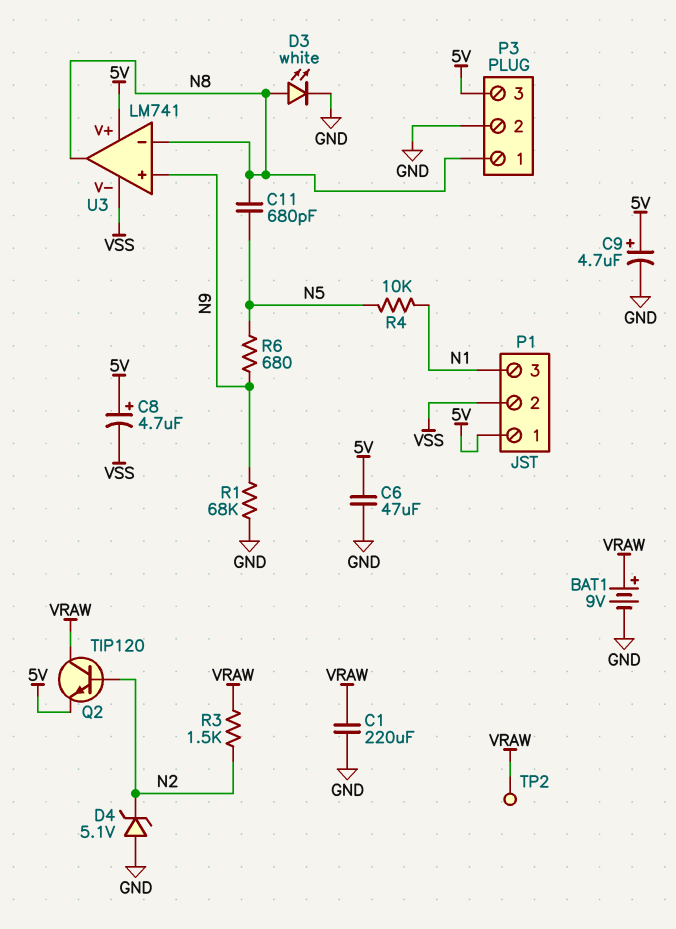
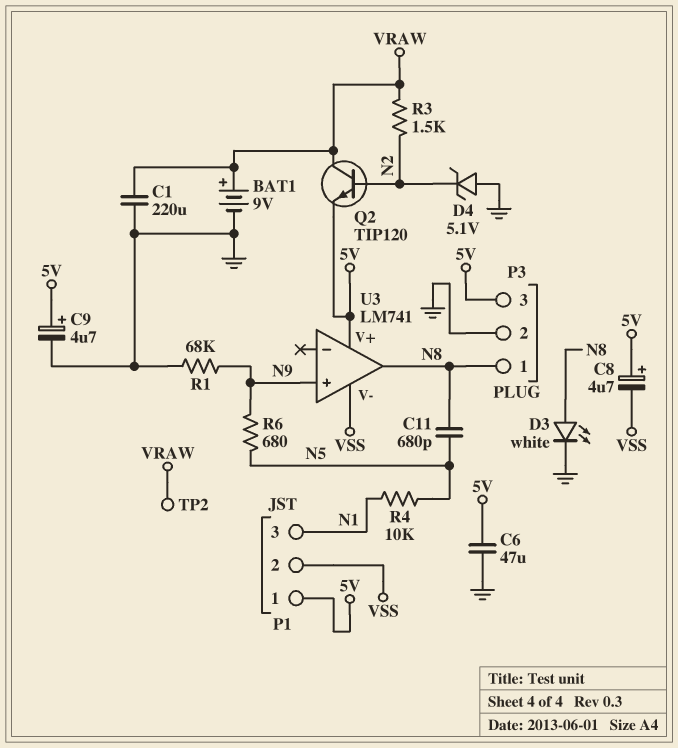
U3 pin in-: N8 -> none

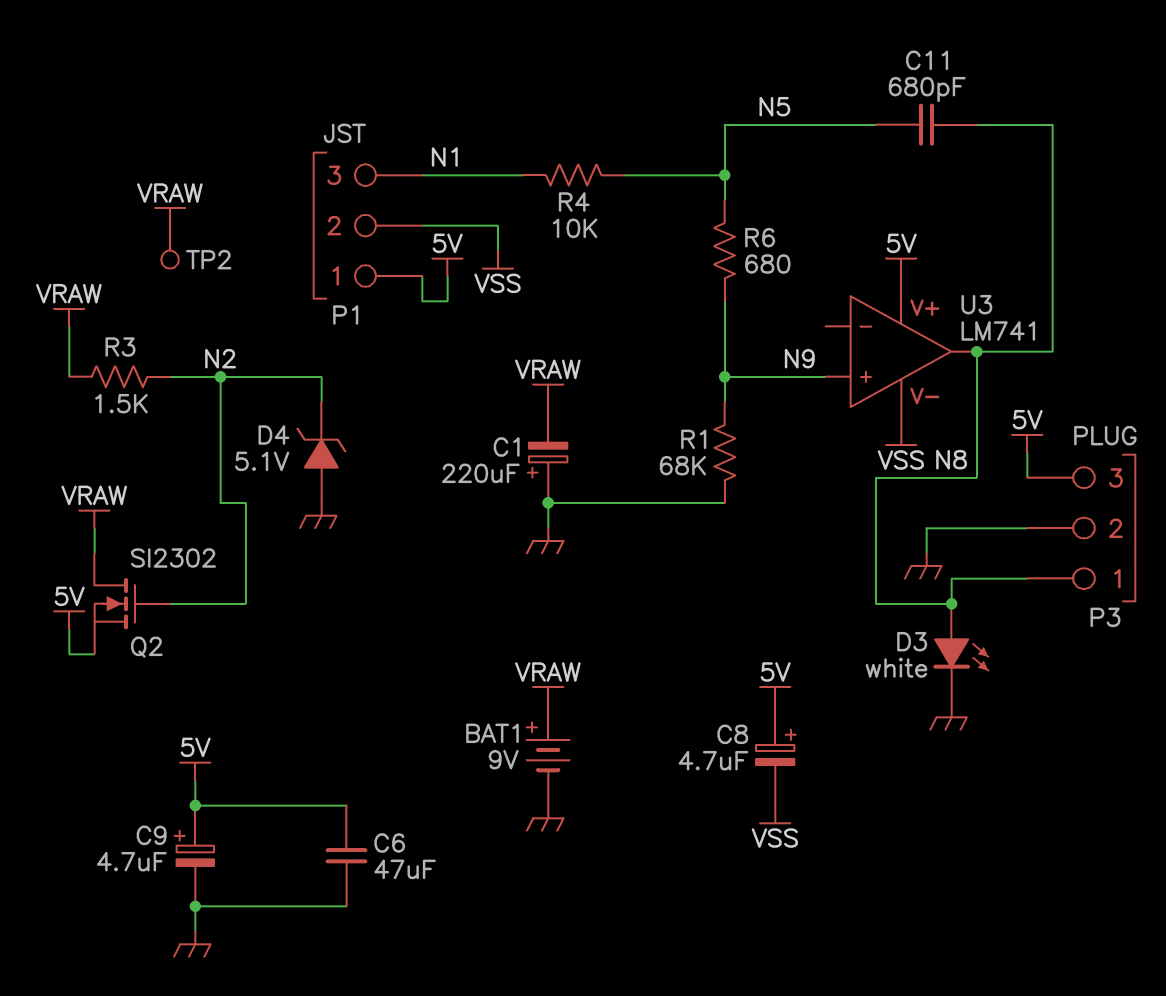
C1: 220uF (GND, VRAW) -> 220uF (plus GND, minus VRAW)
Q2: NPN TIP120 (B N2, C VRAW, E 5V) -> NMOS SI2302 (G N2, D VRAW, S 5V)

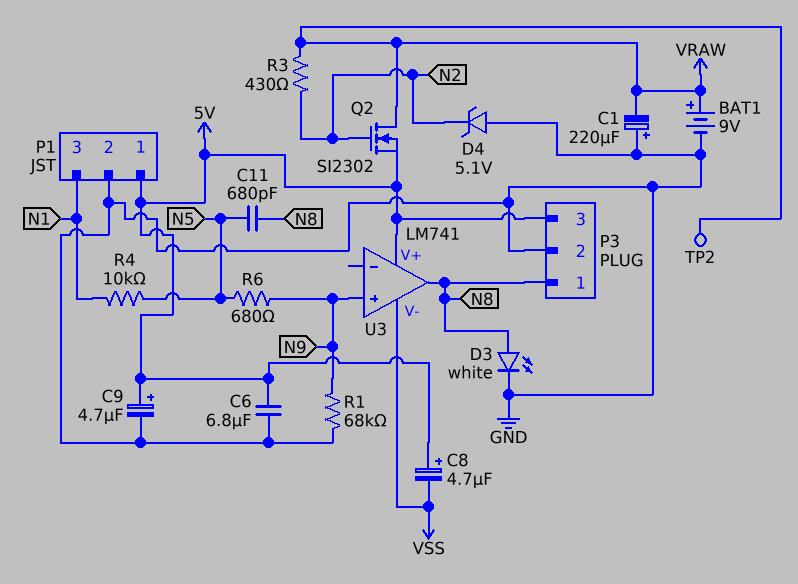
C6: 47uF (5V, GND) -> 6.8uF (5V, GND)
P1 pin 2: VSS -> GND
R3: 1.5k (N2, VRAW) -> 430 (N2, VRAW)

